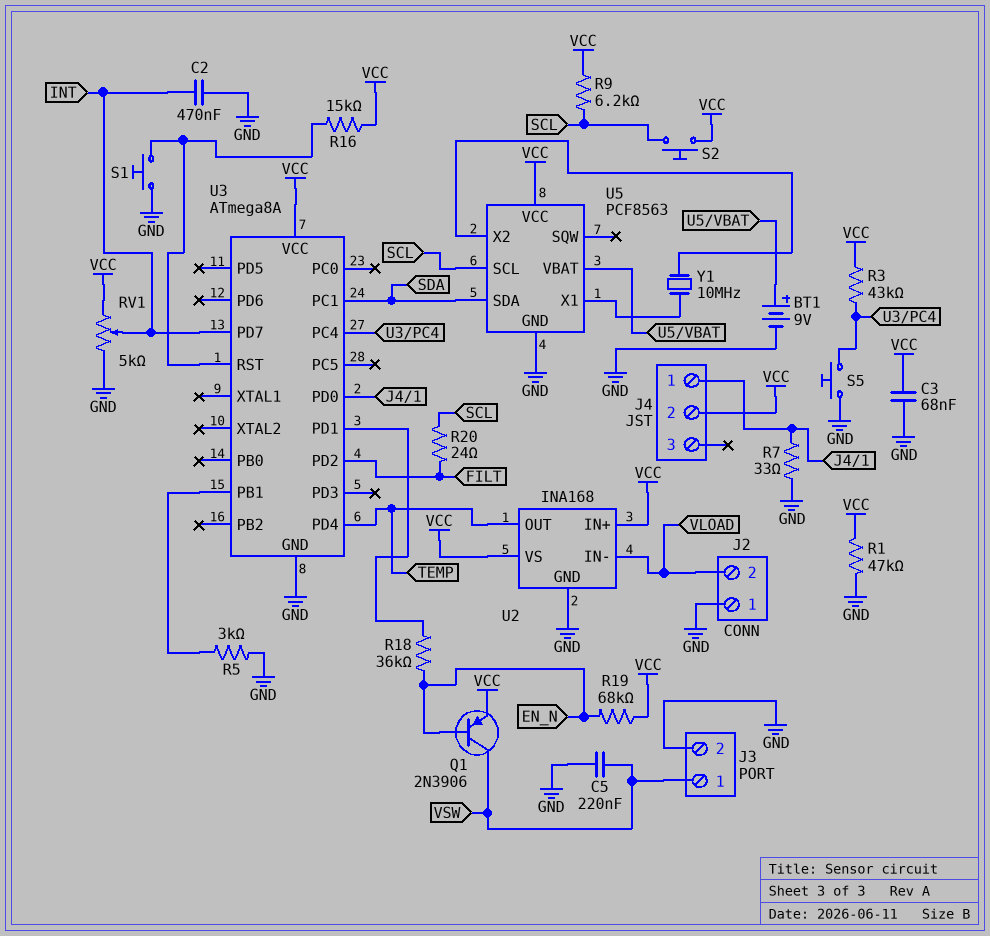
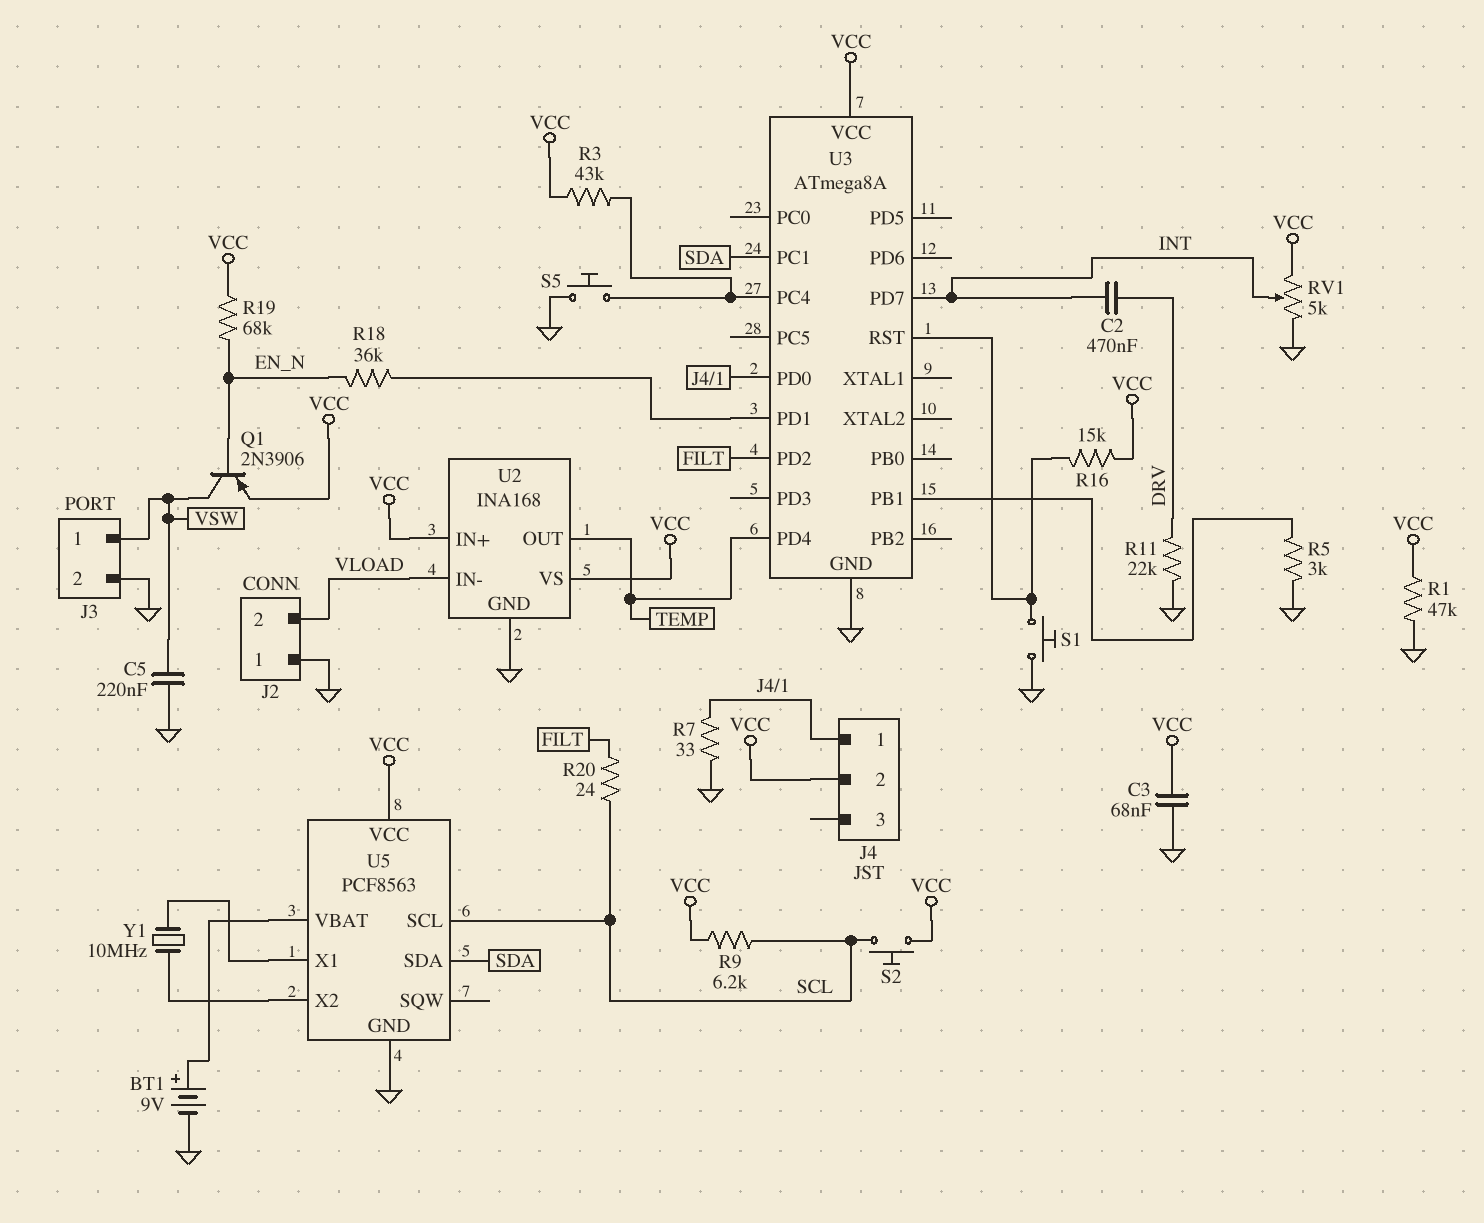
C2: 470nF (GND, INT) -> 470nF (DRV, INT)
R11: none -> 22k (DRV, GND)

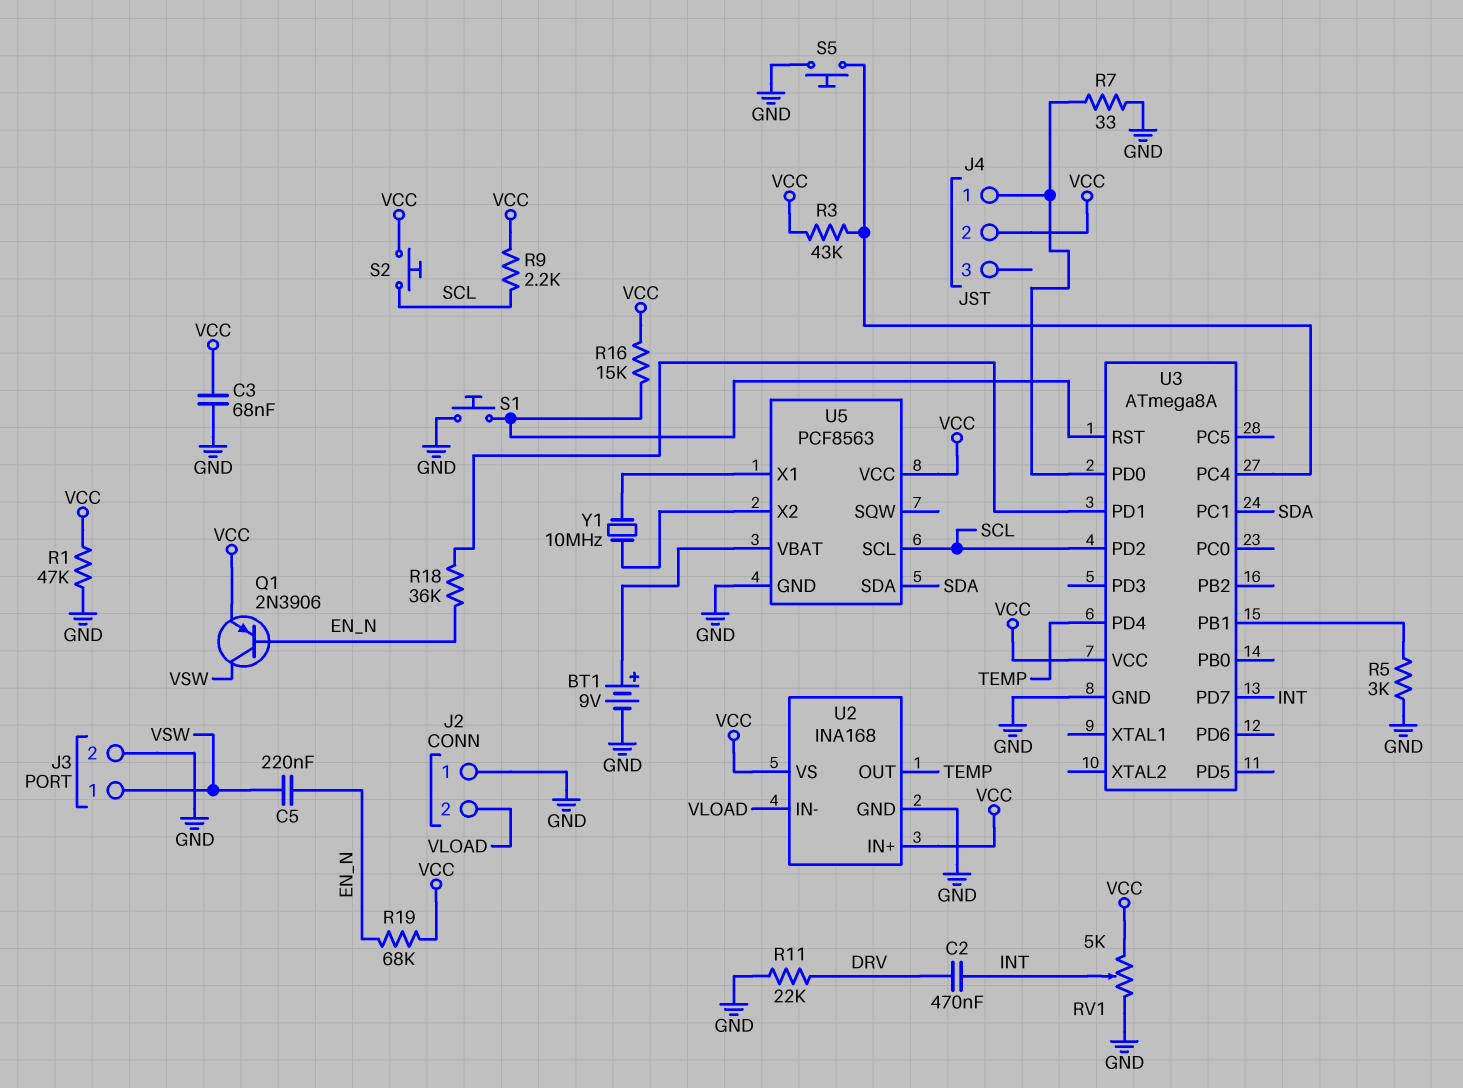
C5: 220nF (GND, VSW) -> 220nF (EN_N, VSW)
R9: 6.2k (SCL, VCC) -> 2.2k (SCL, VCC)
R20: 24 (FILT, SCL) -> none
U3 pin PD2: FILT -> SCL

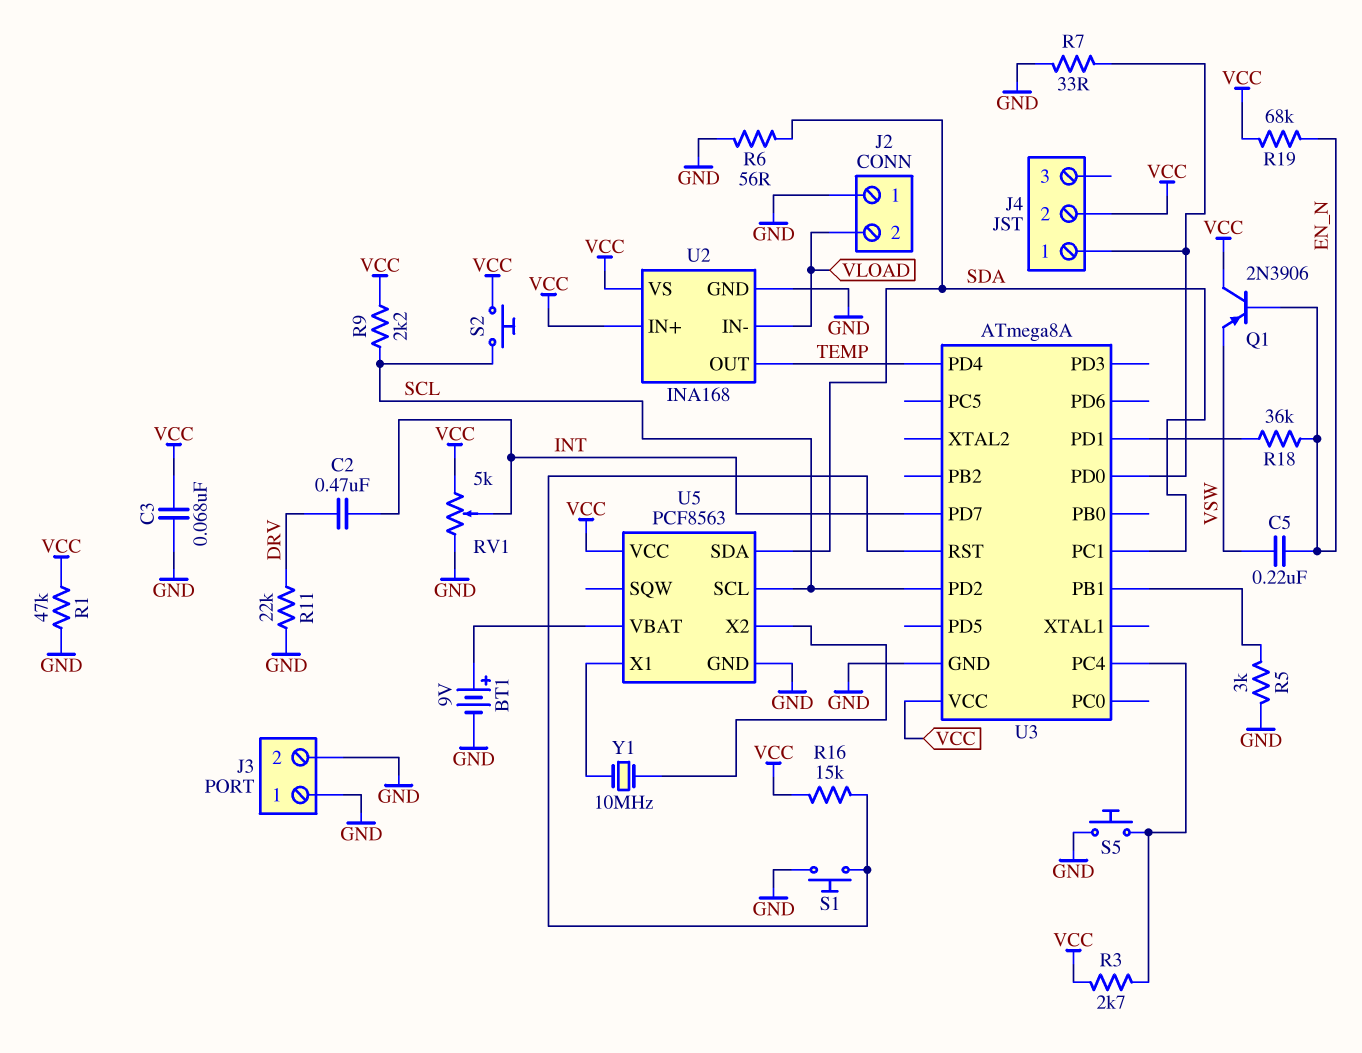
J3 pin 1: VSW -> GND
Q1: PNP 2N3906 (B EN_N, C VSW, E VCC) -> PNP 2N3906 (B EN_N, C VCC, E VSW)
R3: 43k (U3/PC4, VCC) -> 2.7k (U3/PC4, VCC)
R6: none -> 56 (GND, SDA)

